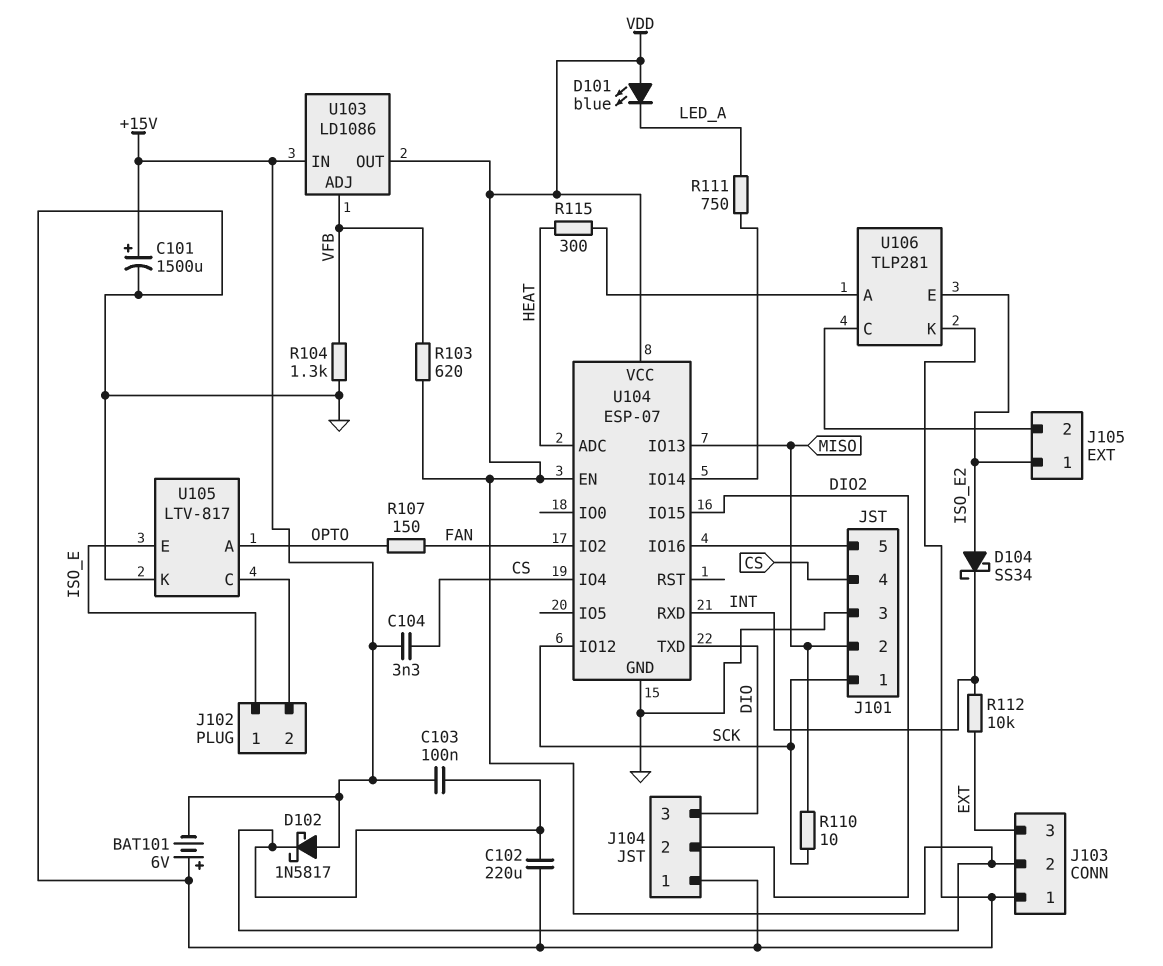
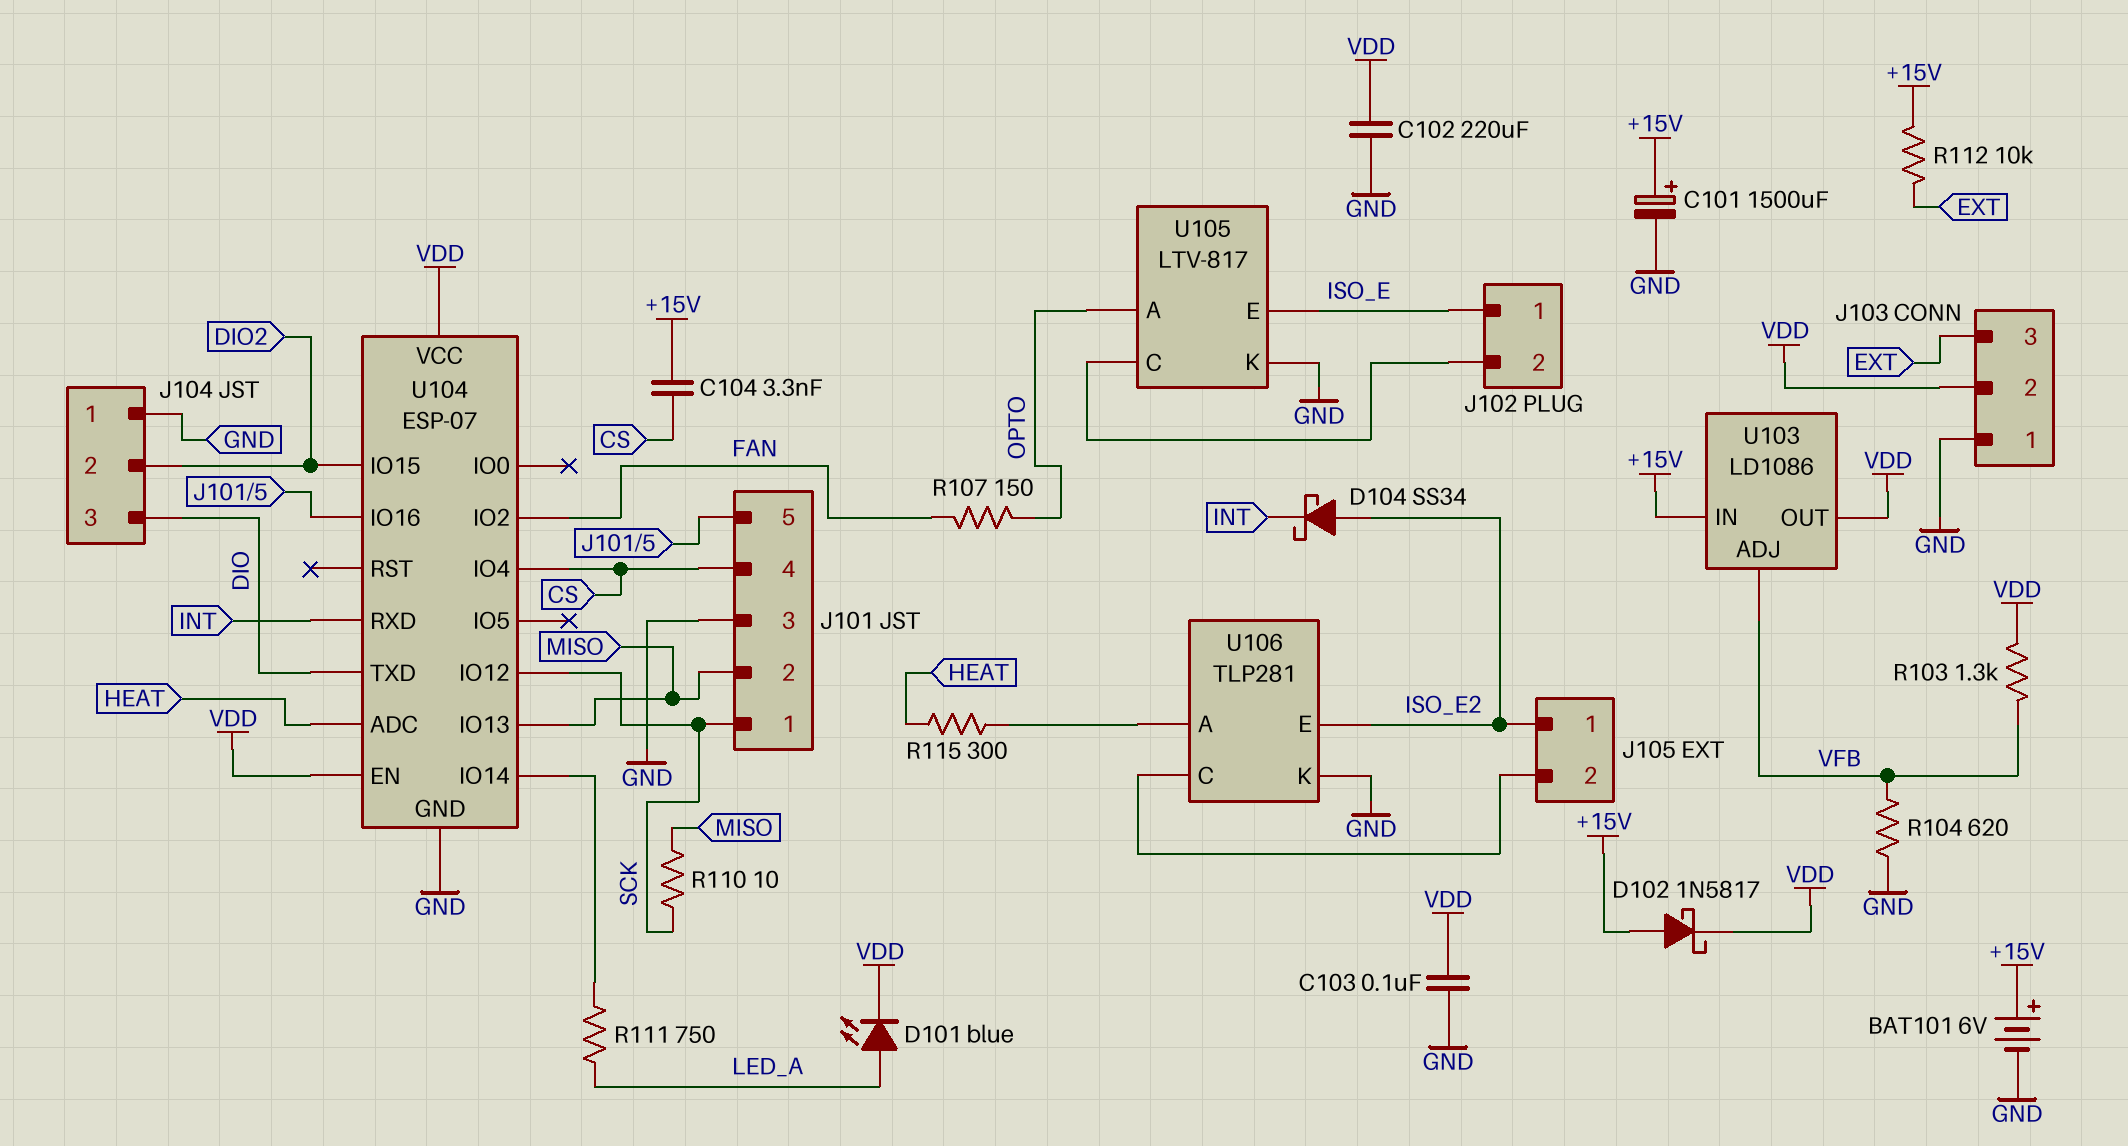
BAT101: 6V (plus GND, minus +15V) -> 6V (plus +15V, minus GND)
C103: 100nF (+15V, VDD) -> 100nF (GND, VDD)
D101: LED blue (A VDD, K LED_A) -> LED blue (A LED_A, K VDD)
R103: 620 (VDD, VFB) -> 1.3k (VDD, VFB)
R104: 1.3k (GND, VFB) -> 620 (GND, VFB)
R112: 10k (EXT, INT) -> 10k (+15V, EXT)

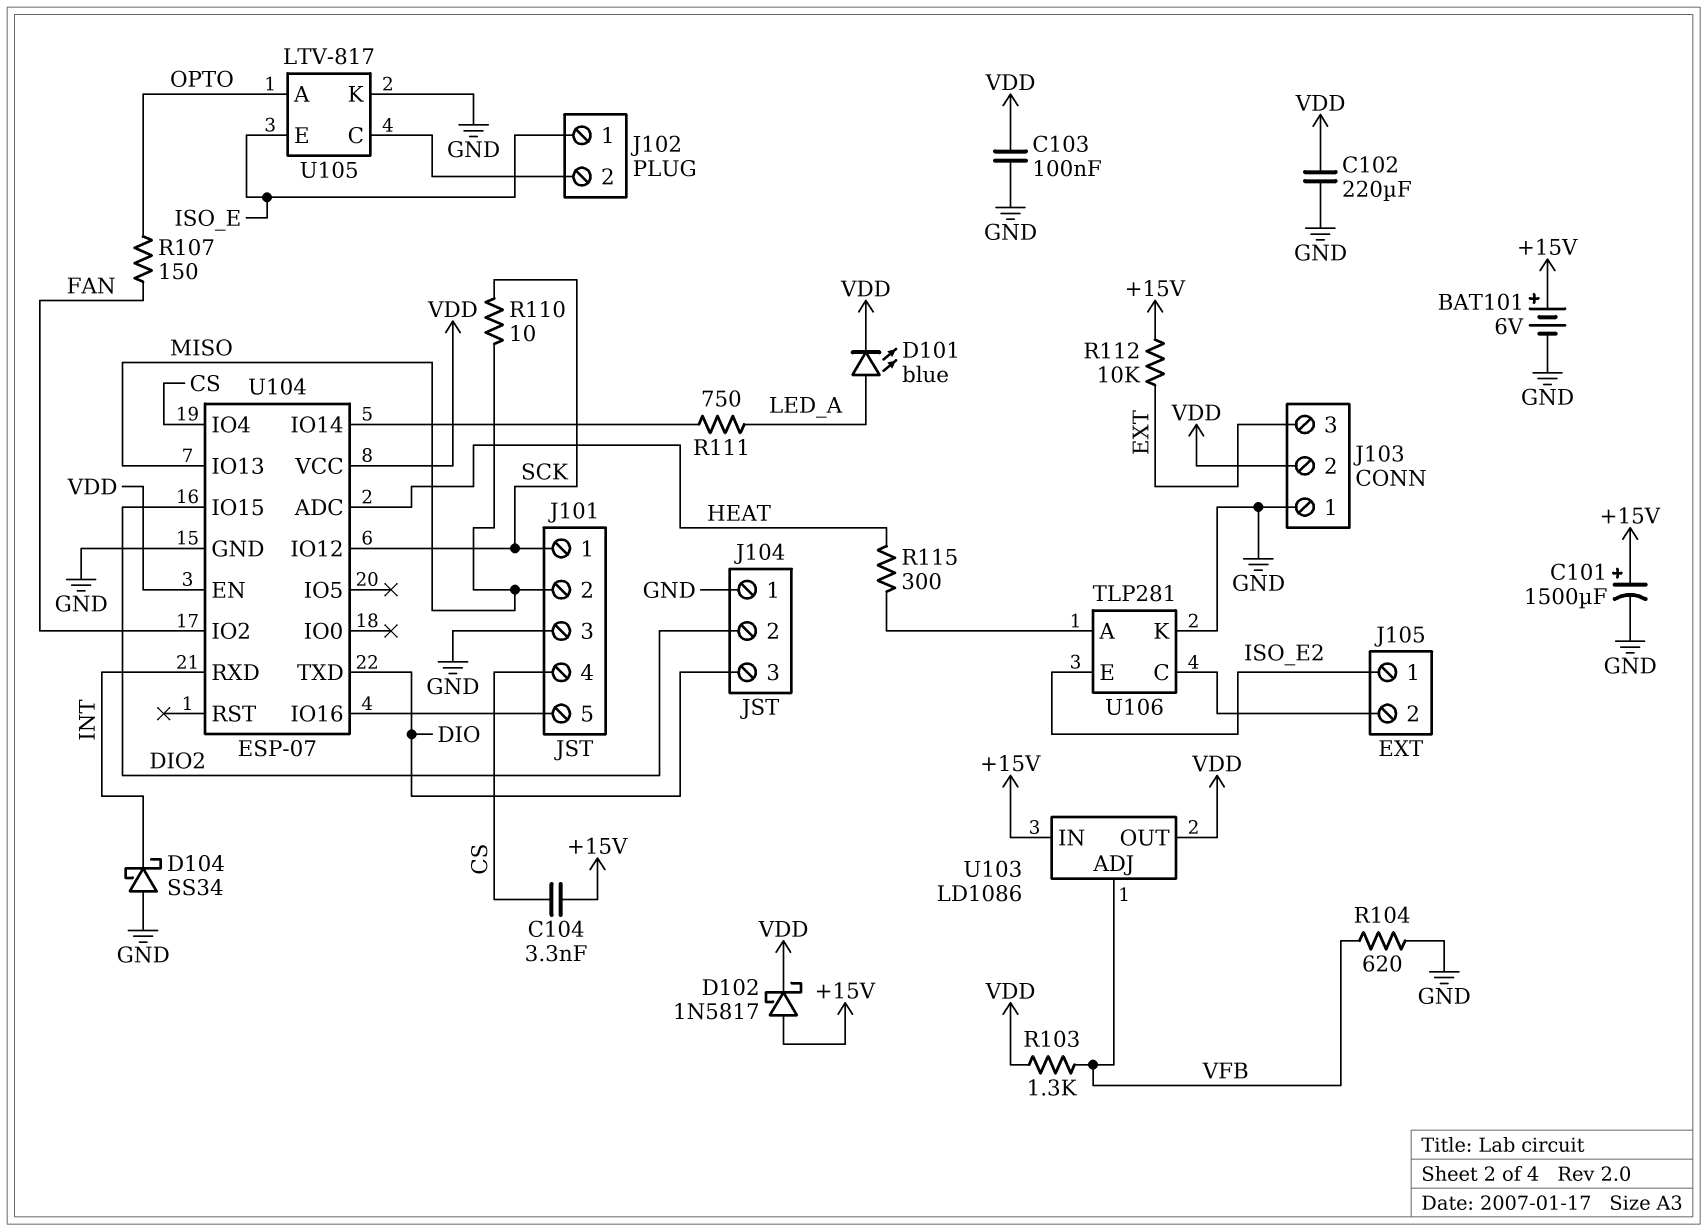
D104: schottky SS34 (A ISO_E2, K INT) -> schottky SS34 (A GND, K INT)

